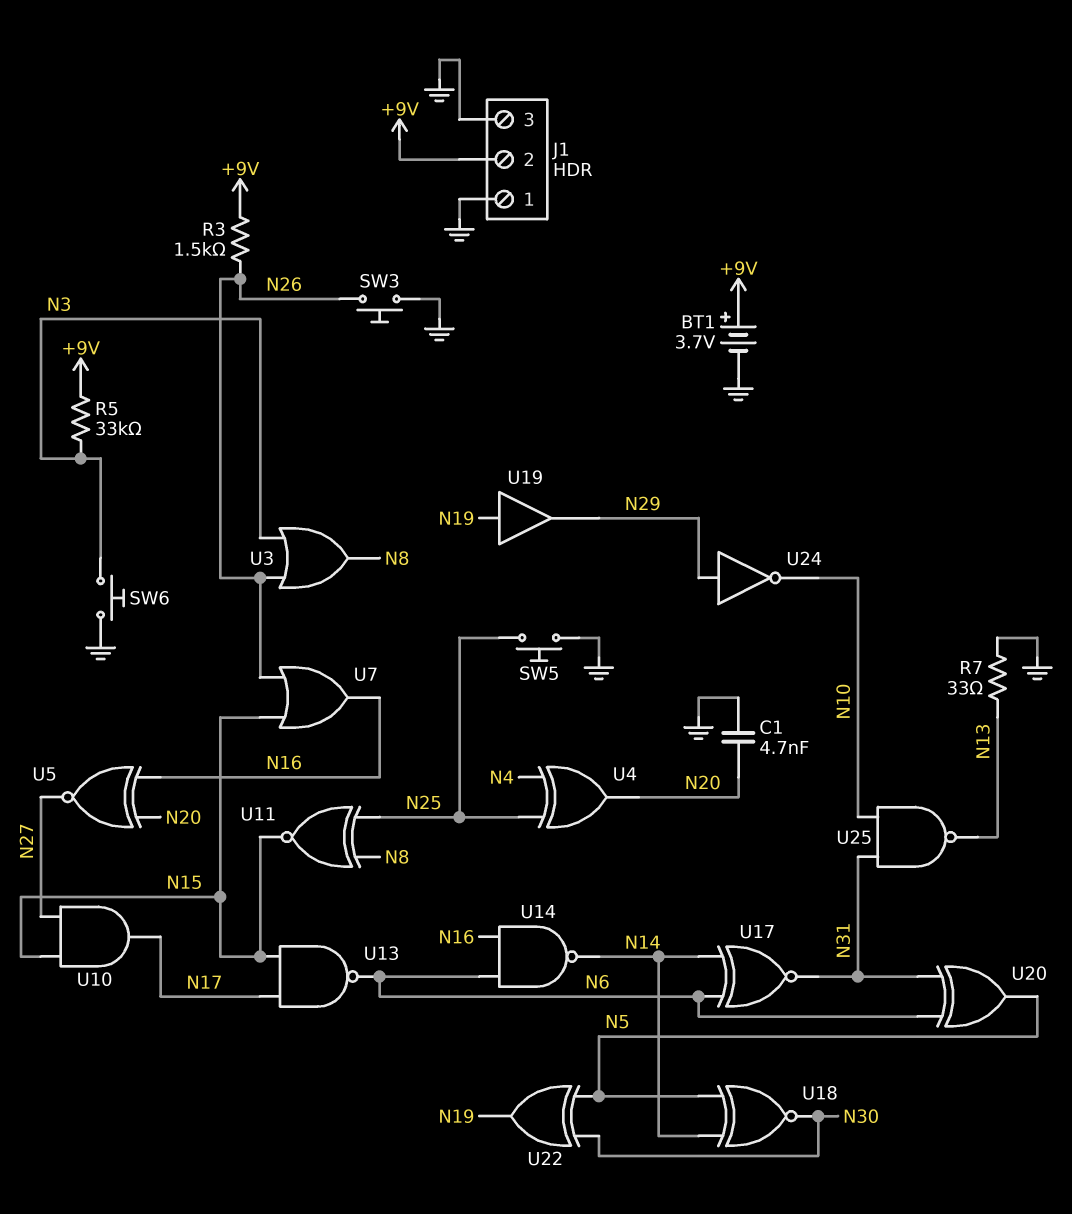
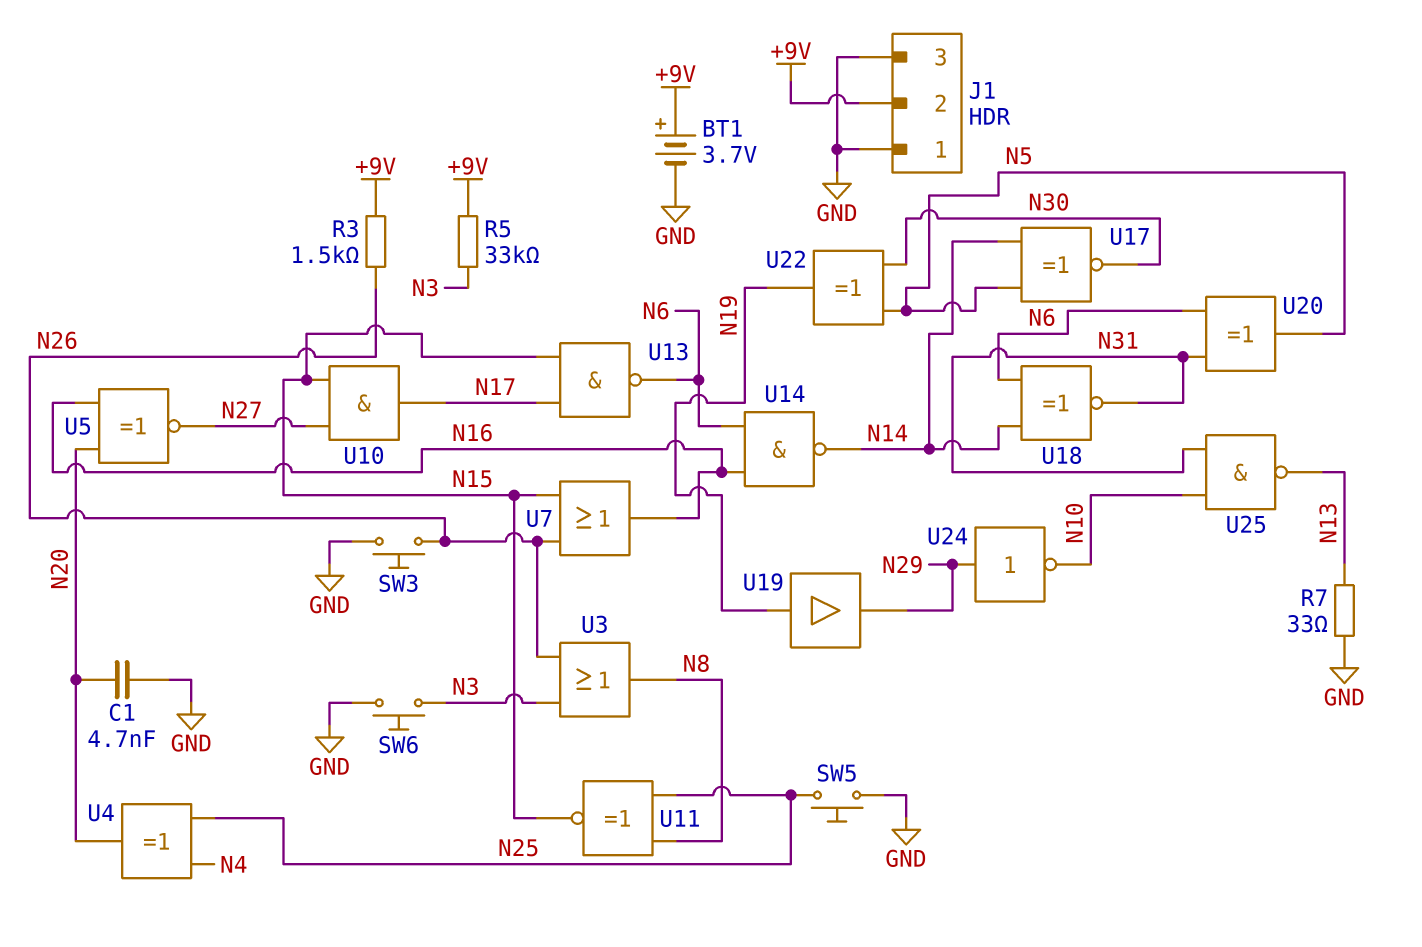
U17: XNOR (in N6, in N14, out N31) -> XNOR (in N5, in N14, out N30)
U18: XNOR (in N5, in N14, out N30) -> XNOR (in N6, in N14, out N31)

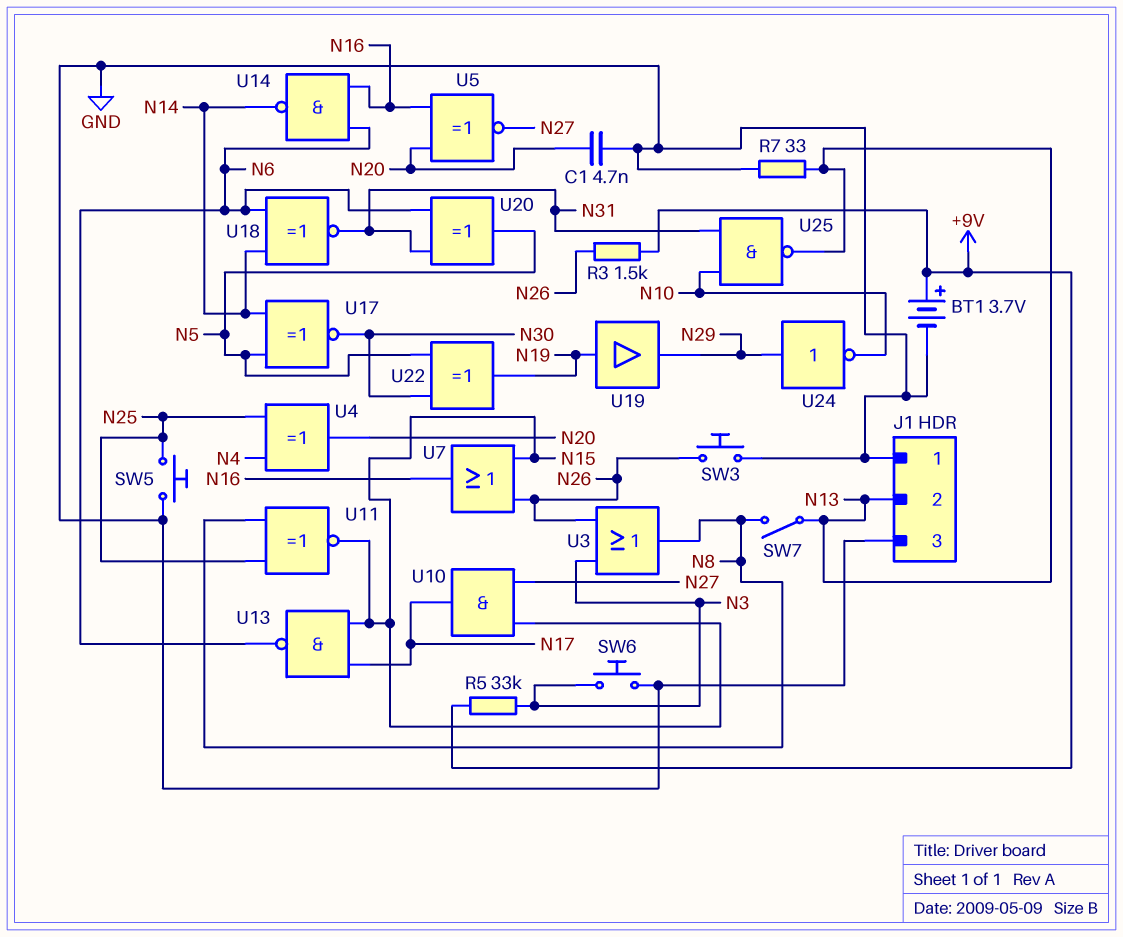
J1 pin 2: +9V -> N13
SW7: none -> switch (N8, N13)

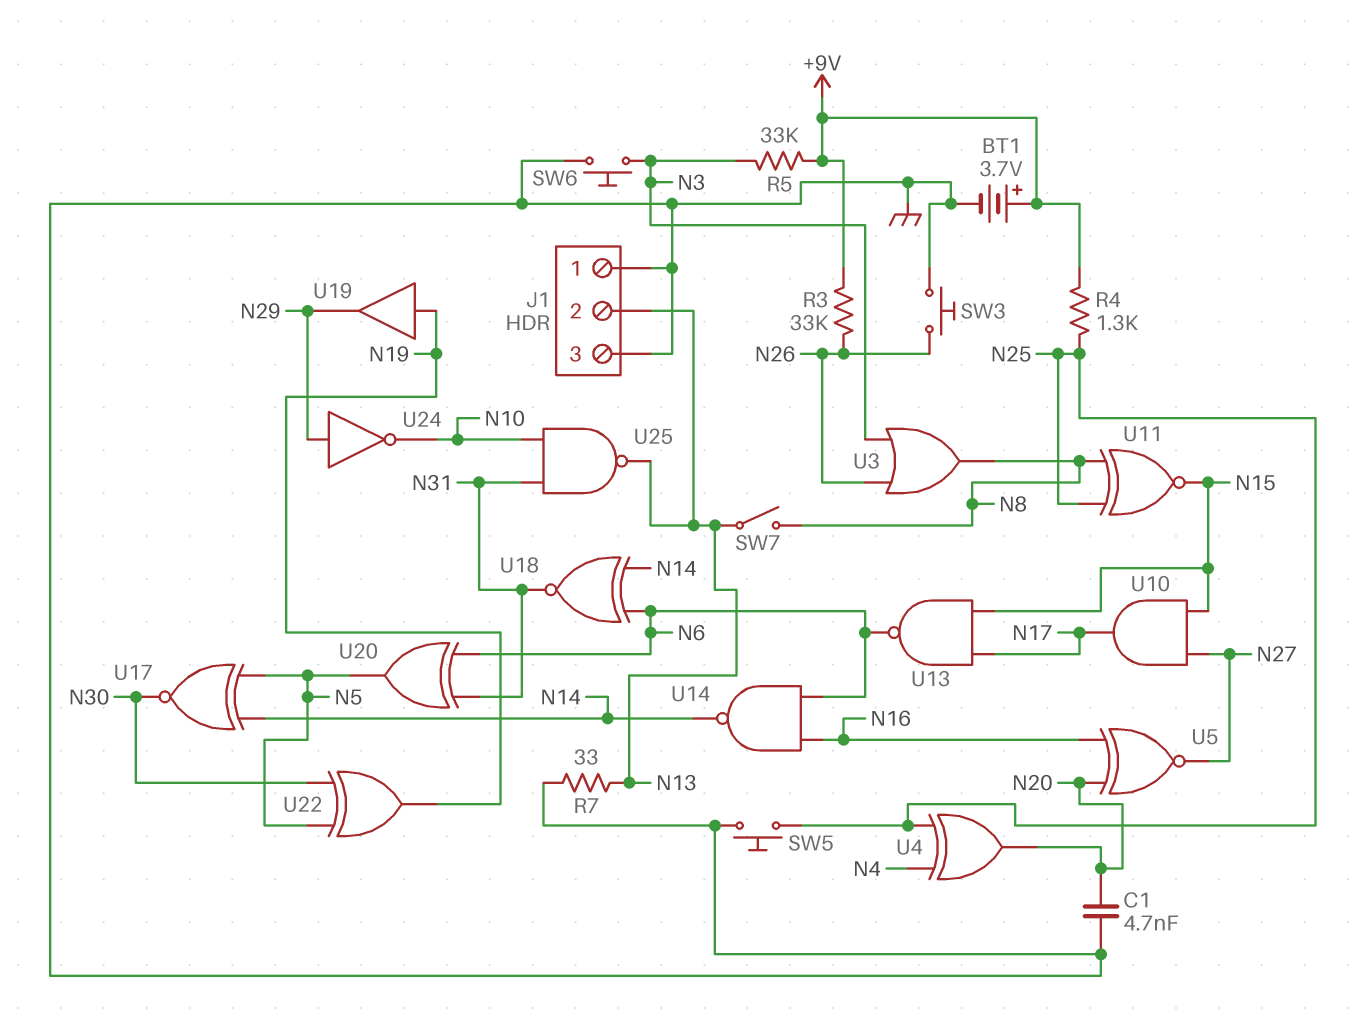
R3: 1.5k (+9V, N26) -> 33k (+9V, N26)
R4: none -> 1.3k (+9V, N25)
U7: OR (in N15, in N26, out N16) -> none

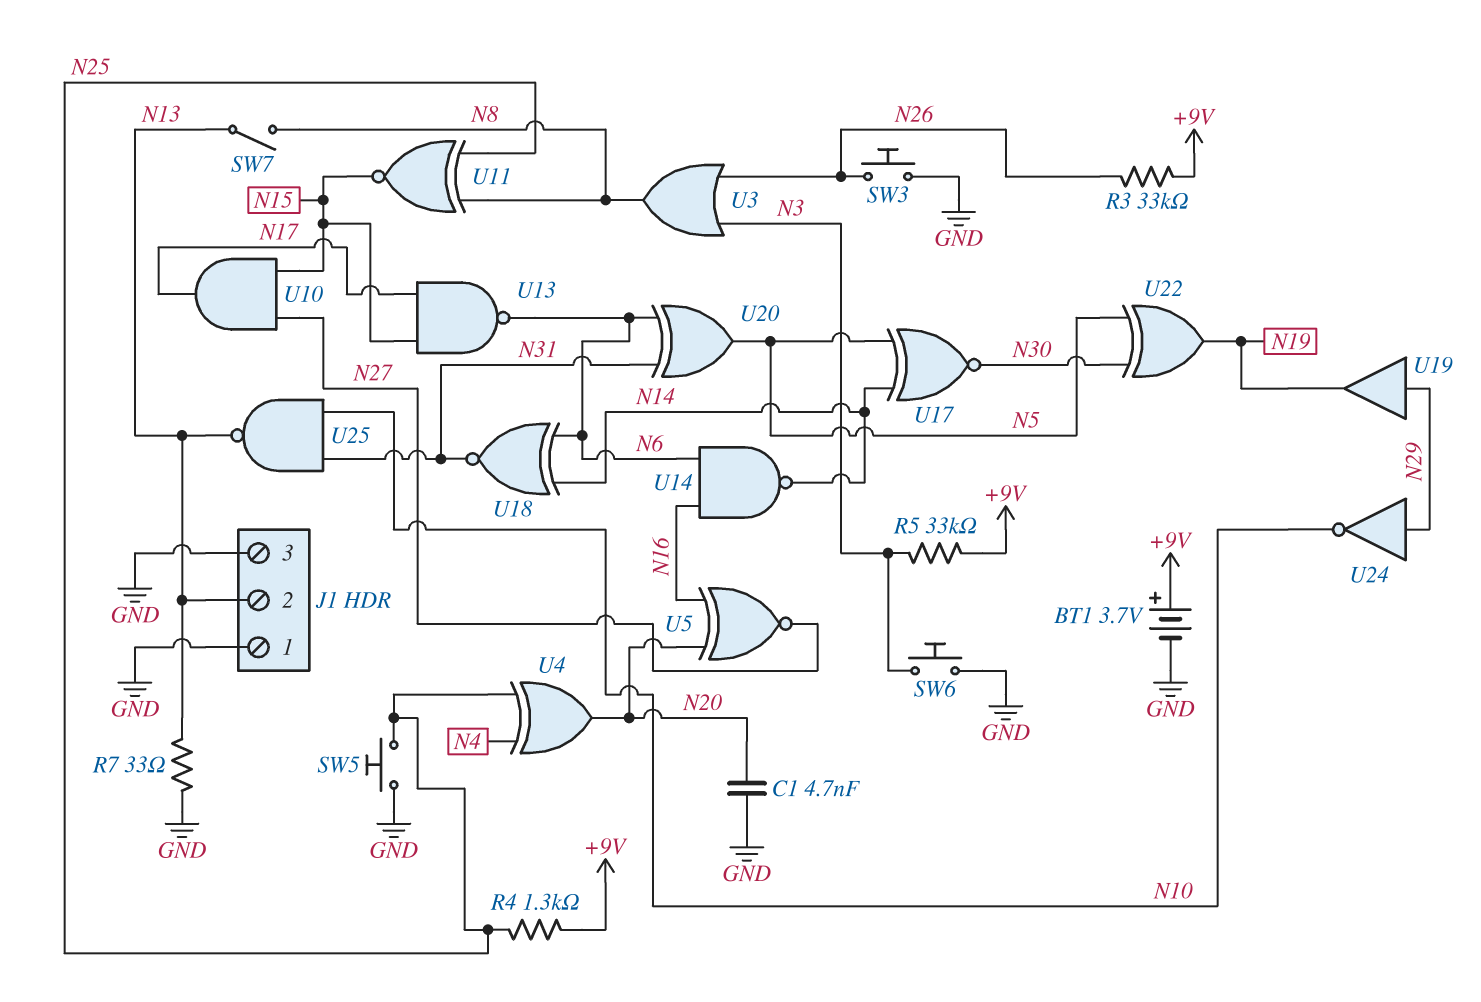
U19: buffer (in N19, out N29) -> buffer (in N29, out N19)

